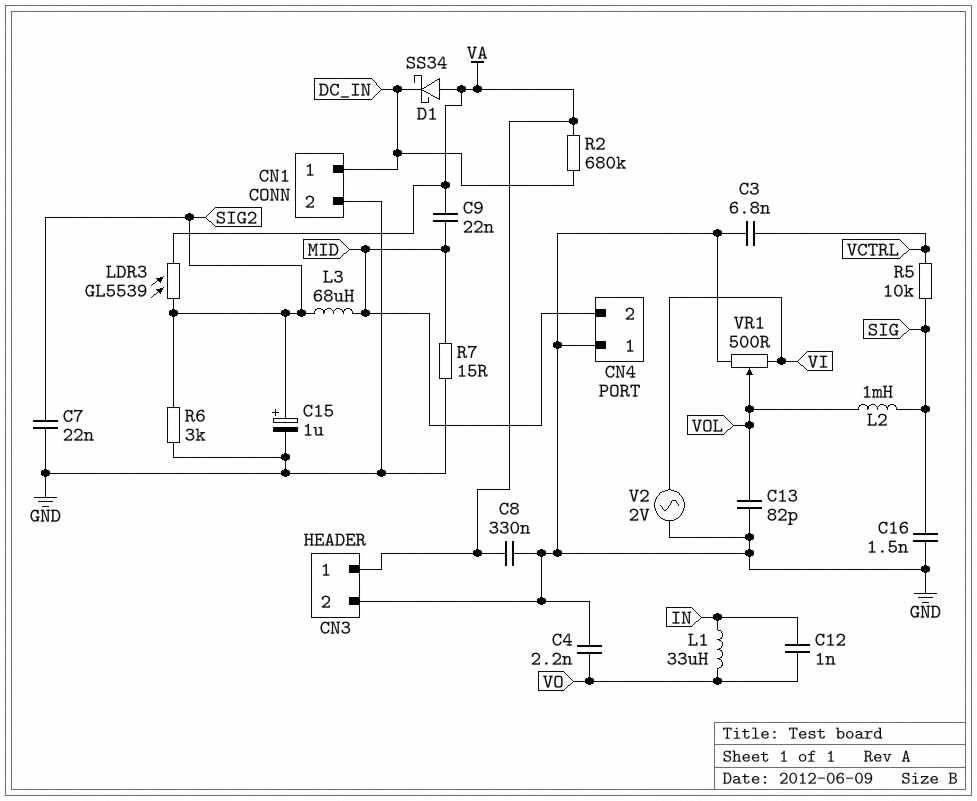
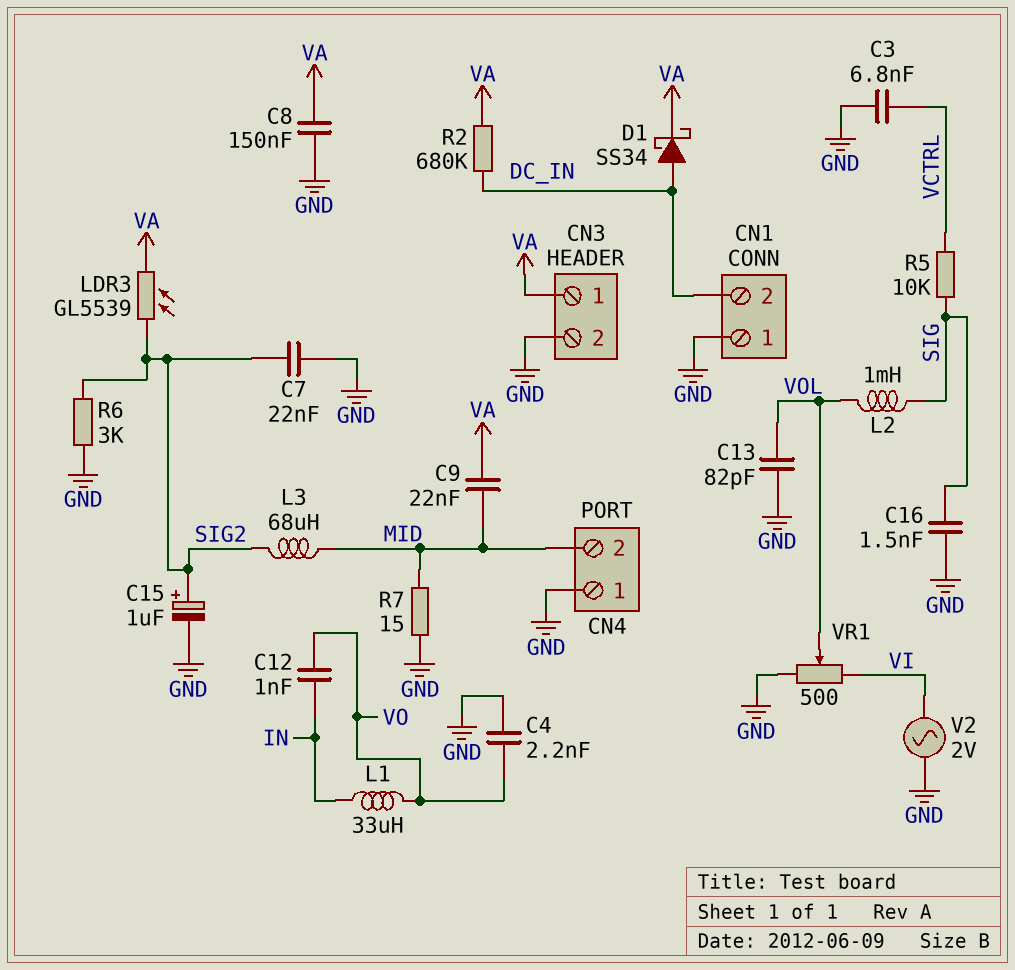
C8: 330nF (GND, VA) -> 150nF (GND, VA)
CN1 pin 1: DC_IN -> GND
CN1 pin 2: GND -> DC_IN
D1: schottky SS34 (A VA, K DC_IN) -> schottky SS34 (A DC_IN, K VA)

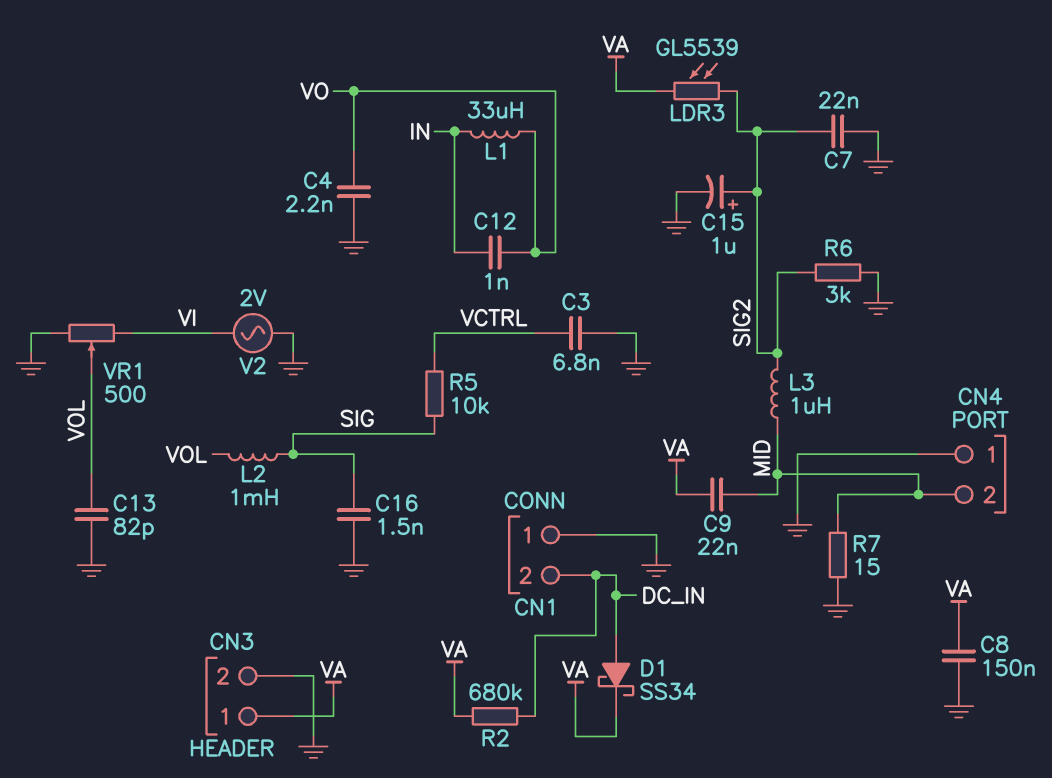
L3: 68uH (MID, SIG2) -> 1uH (MID, SIG2)

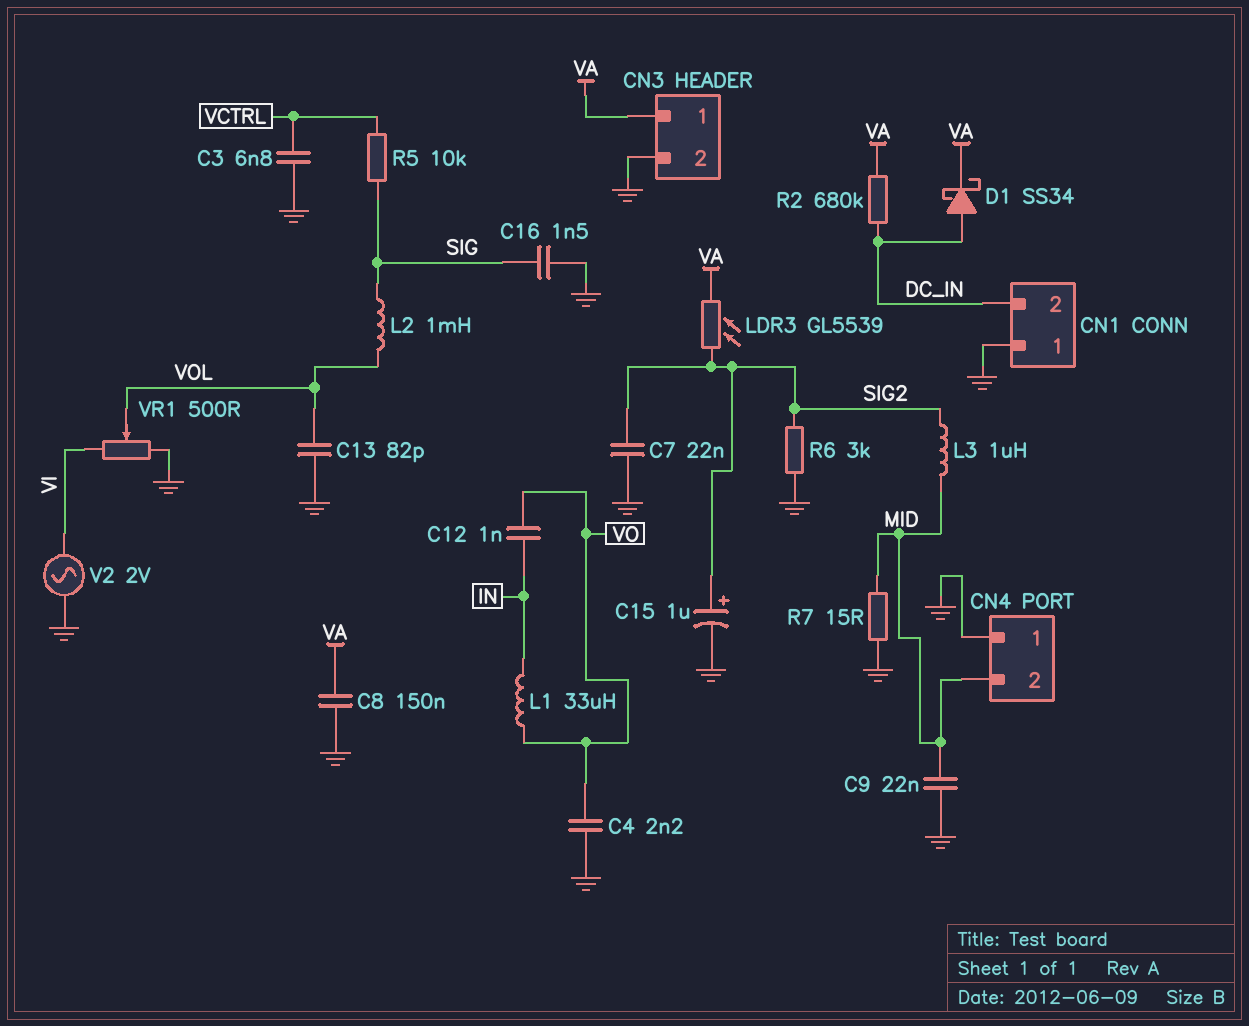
C9: 22nF (MID, VA) -> 22nF (GND, MID)

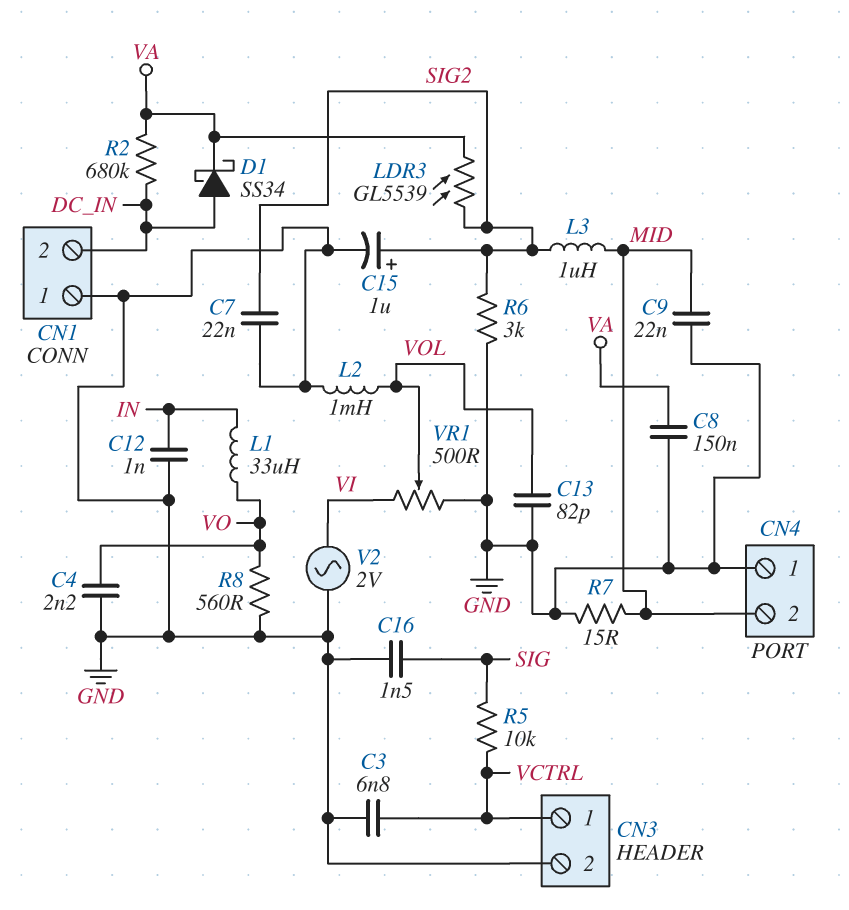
C12: 1nF (IN, VO) -> 1nF (GND, IN)
CN3 pin 1: VA -> VCTRL
L2: 1mH (SIG, VOL) -> 1mH (GND, VOL)
R8: none -> 560 (GND, VO)

